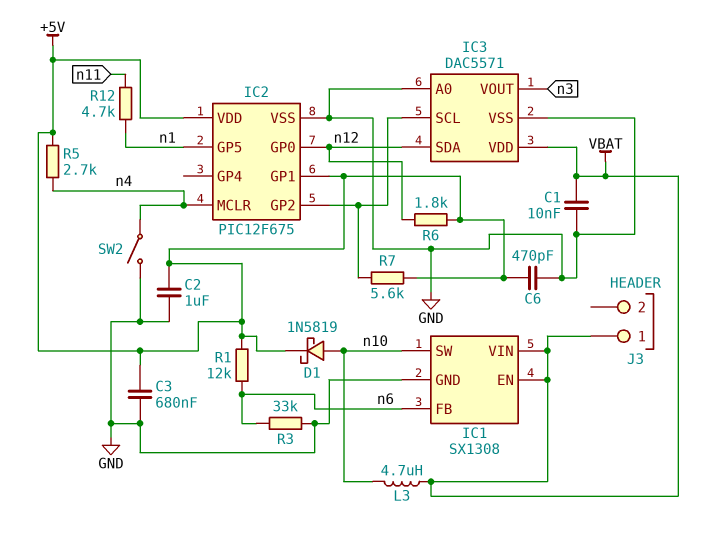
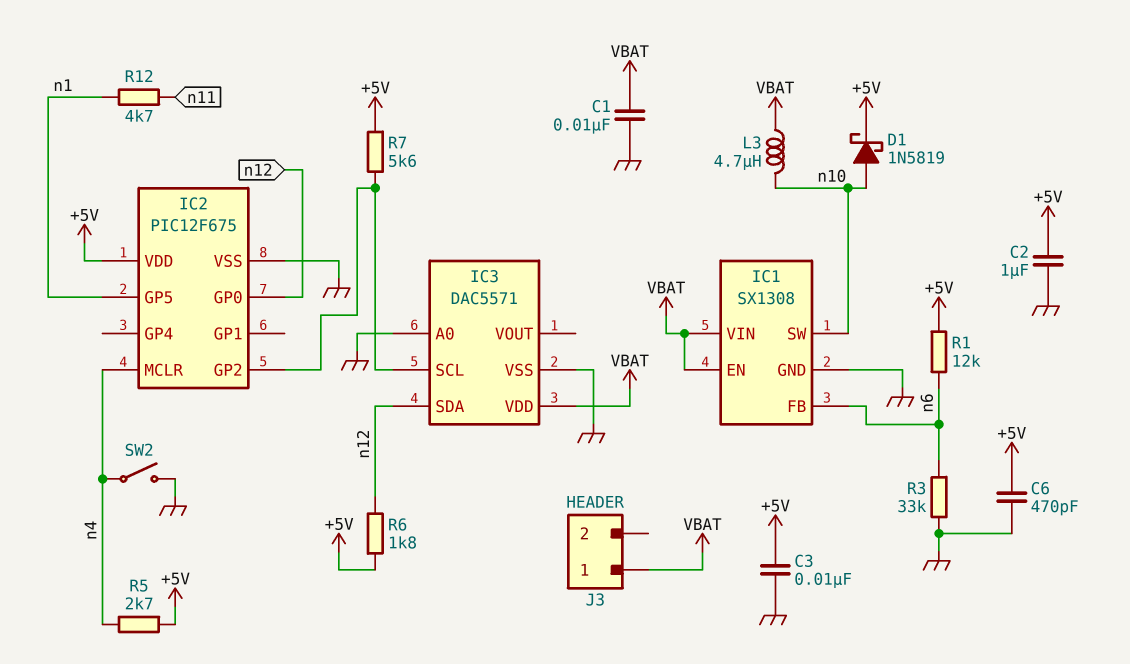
C3: 680nF (+5V, GND) -> 10nF (+5V, GND)
IC2 pin GP1: +5V -> none
IC3 pin VOUT: n3 -> none

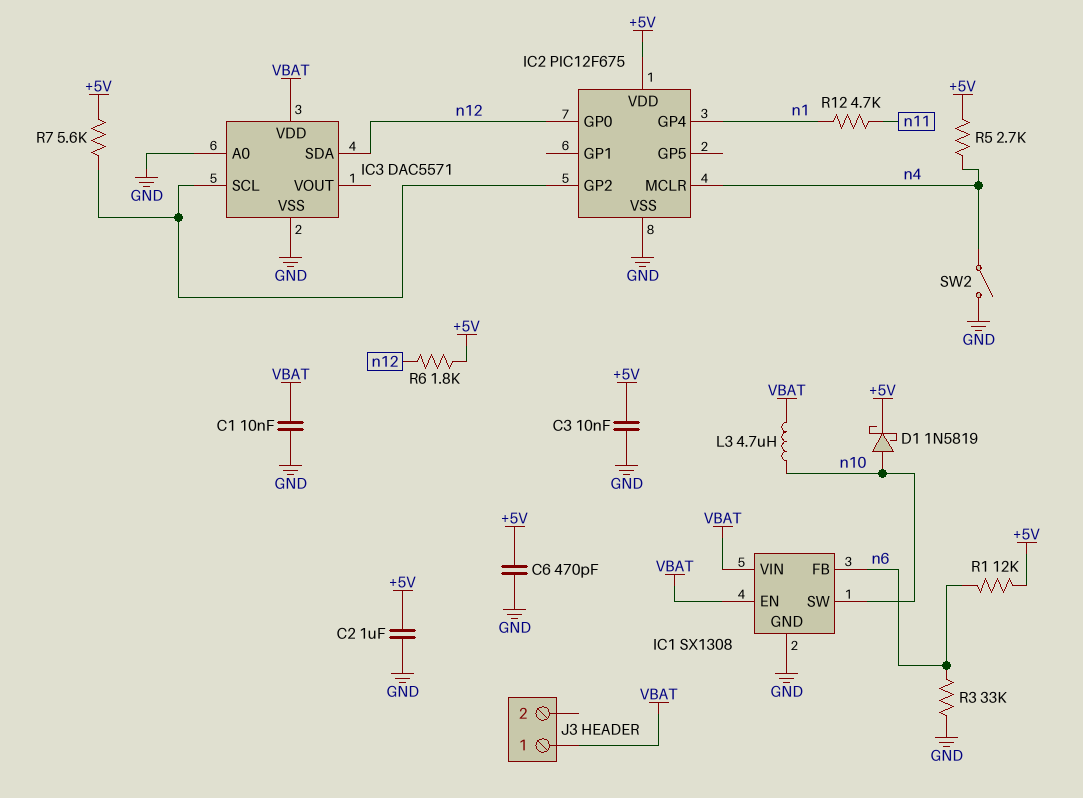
IC2 pin GP4: none -> n1
IC2 pin GP5: n1 -> none

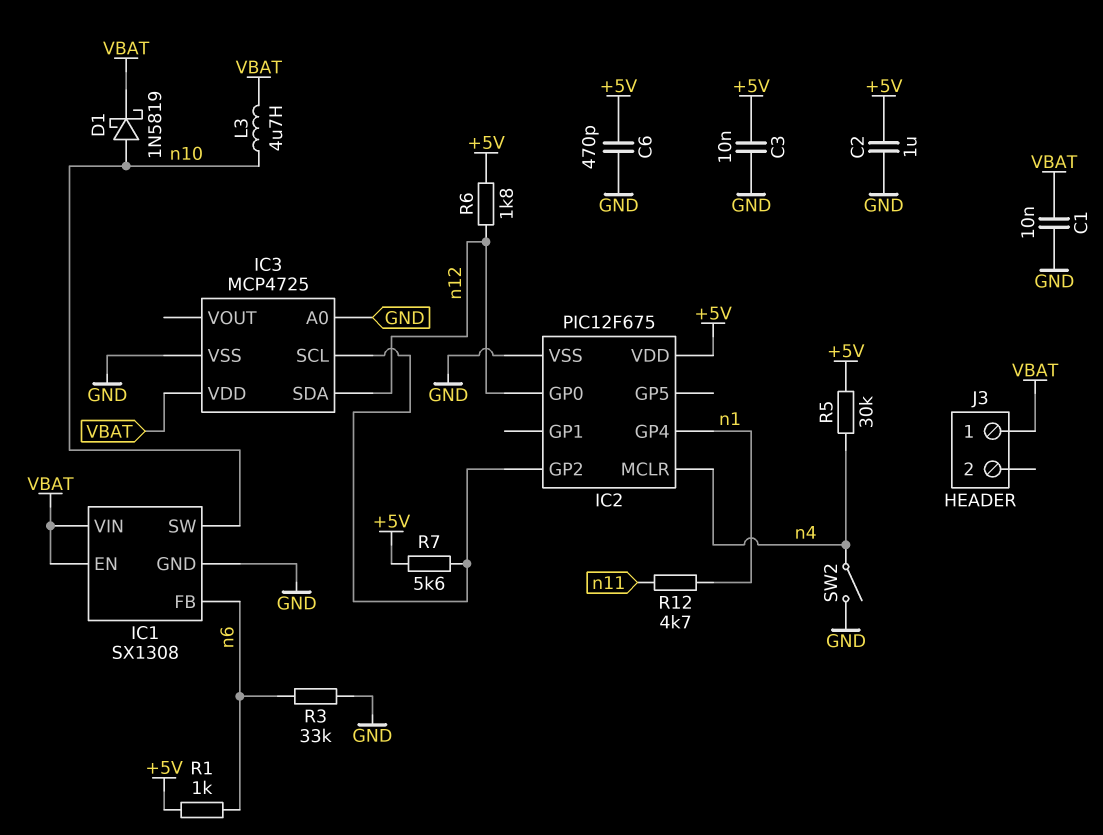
D1: schottky 1N5819 (A n10, K +5V) -> schottky 1N5819 (A n10, K VBAT)
IC3: DAC5571 -> MCP4725
R1: 12k (+5V, n6) -> 1k (+5V, n6)
R5: 2.7k (+5V, n4) -> 30k (+5V, n4)

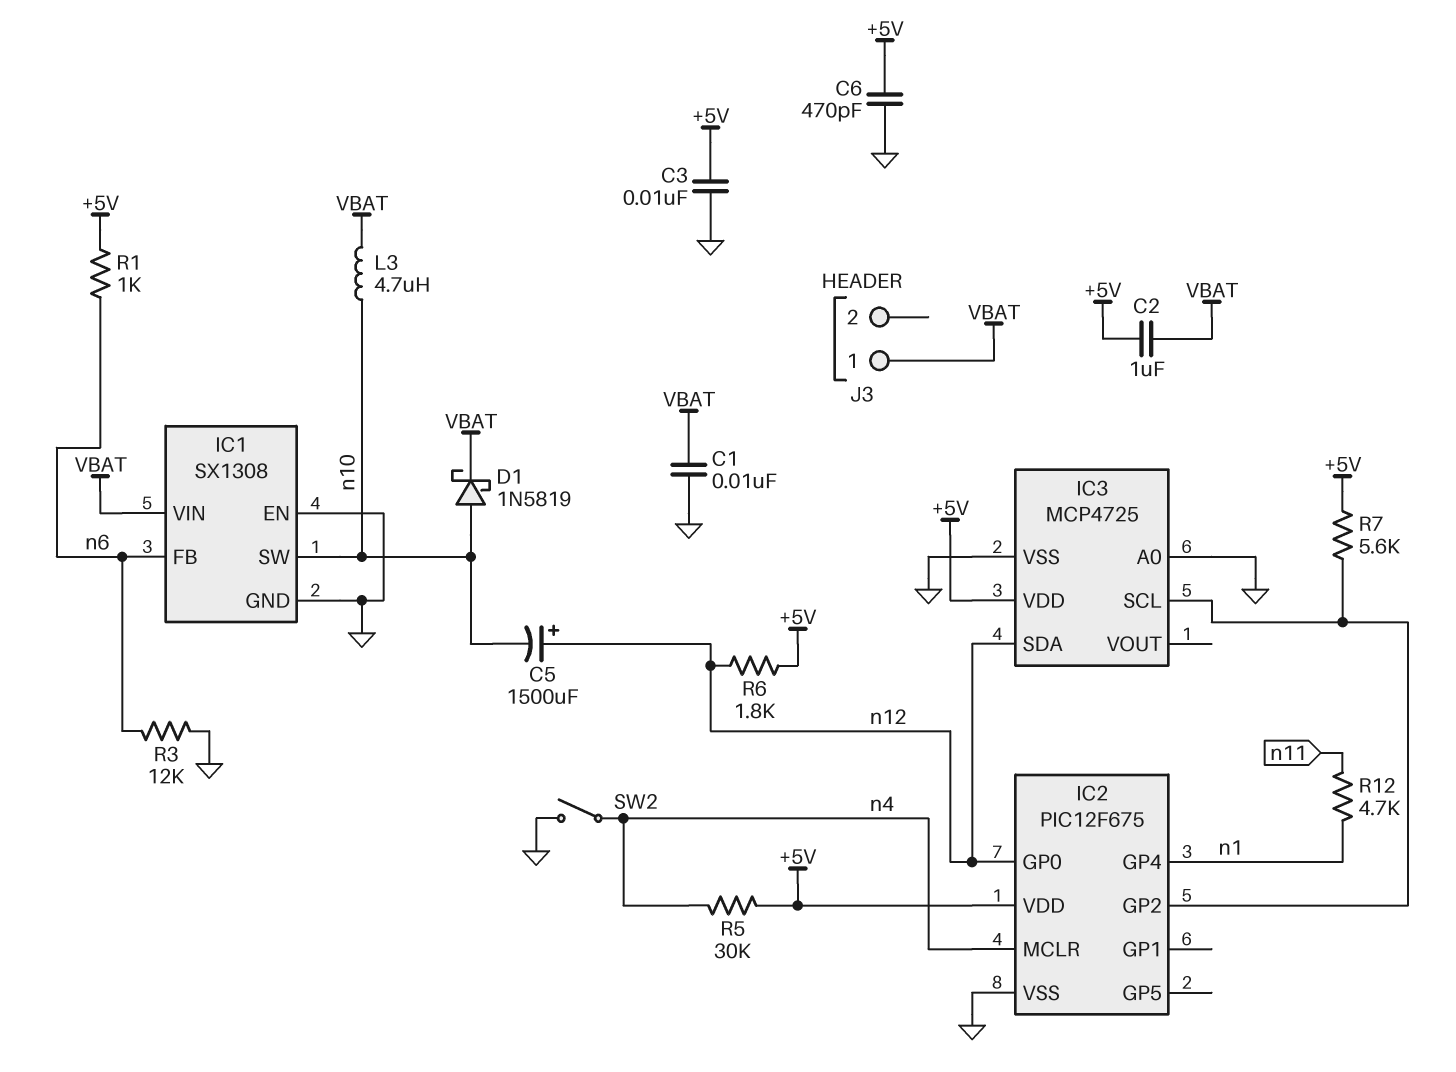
C2: 1uF (+5V, GND) -> 1uF (+5V, VBAT)
C5: none -> 1500uF (plus n12, minus n10)
IC1 pin EN: VBAT -> GND
IC3 pin VDD: VBAT -> +5V
R3: 33k (GND, n6) -> 12k (GND, n6)

